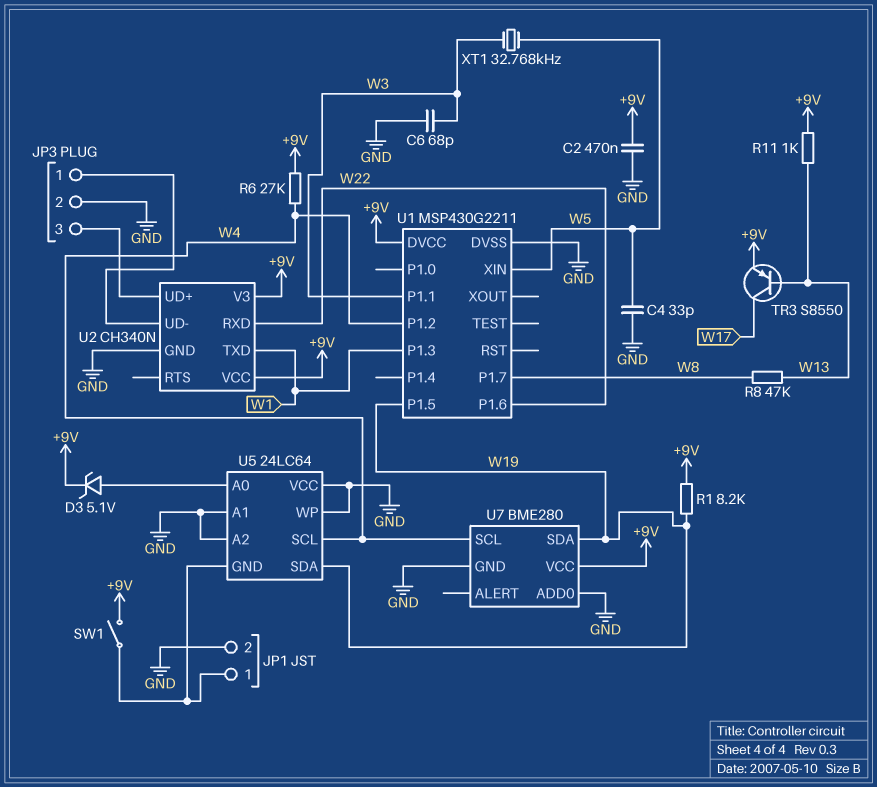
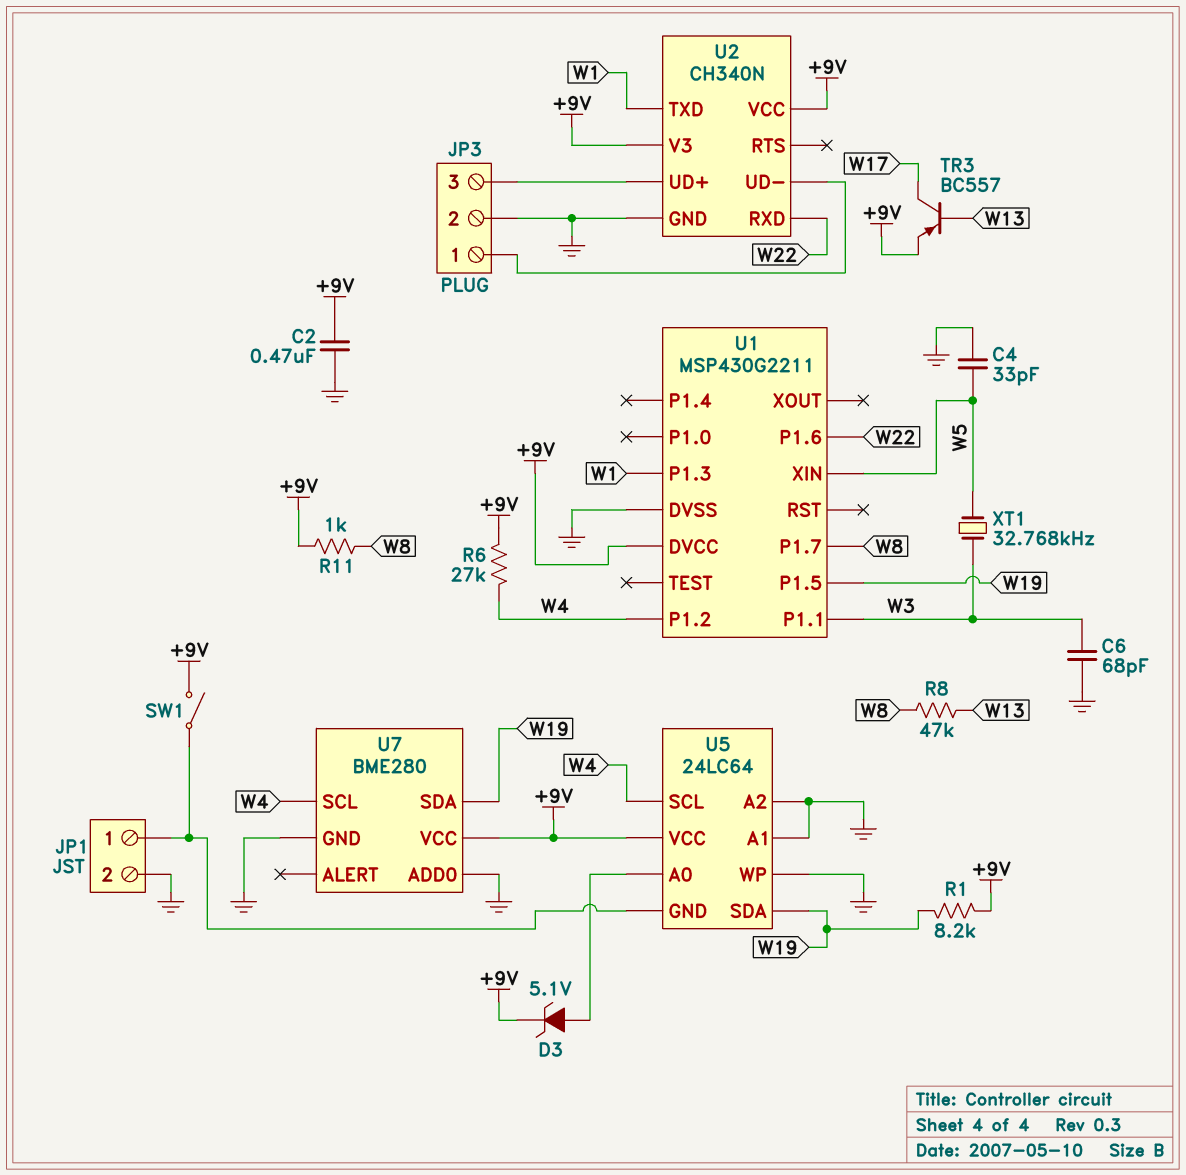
R11: 1k (+9V, W13) -> 1k (+9V, W8)
TR3: PNP S8550 (B W13, C W17, E +9V) -> PNP BC557 (B W13, C W17, E +9V)
U5 pin VCC: GND -> +9V

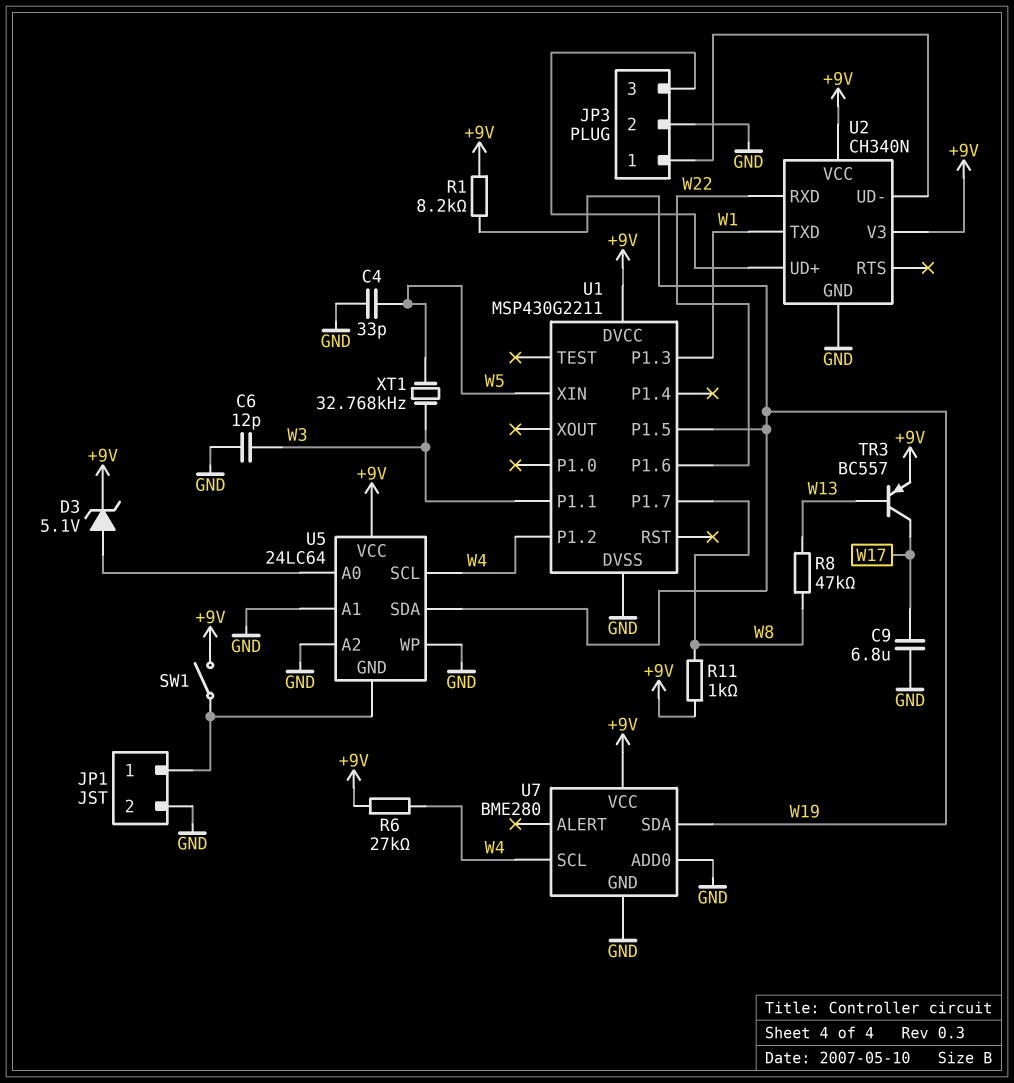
C2: 470nF (+9V, GND) -> none
C6: 68pF (GND, W3) -> 12pF (GND, W3)
C9: none -> 6.8uF (GND, W17)

